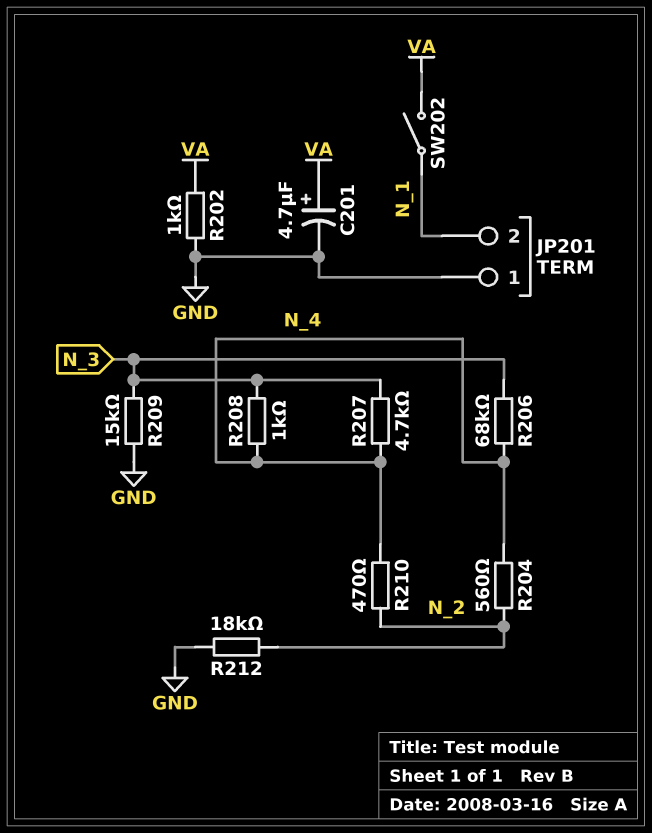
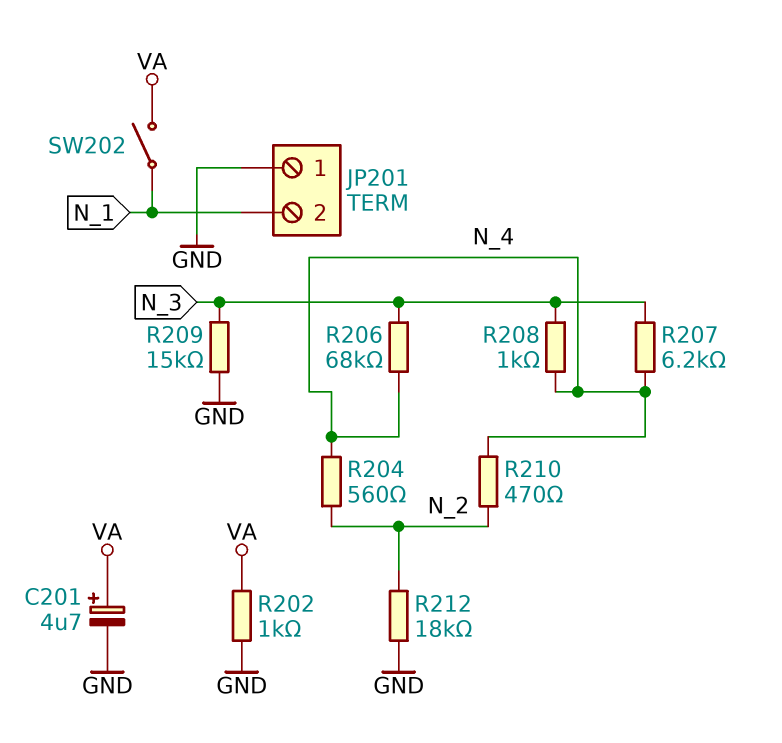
R207: 4.7k (N_3, N_4) -> 6.2k (N_3, N_4)

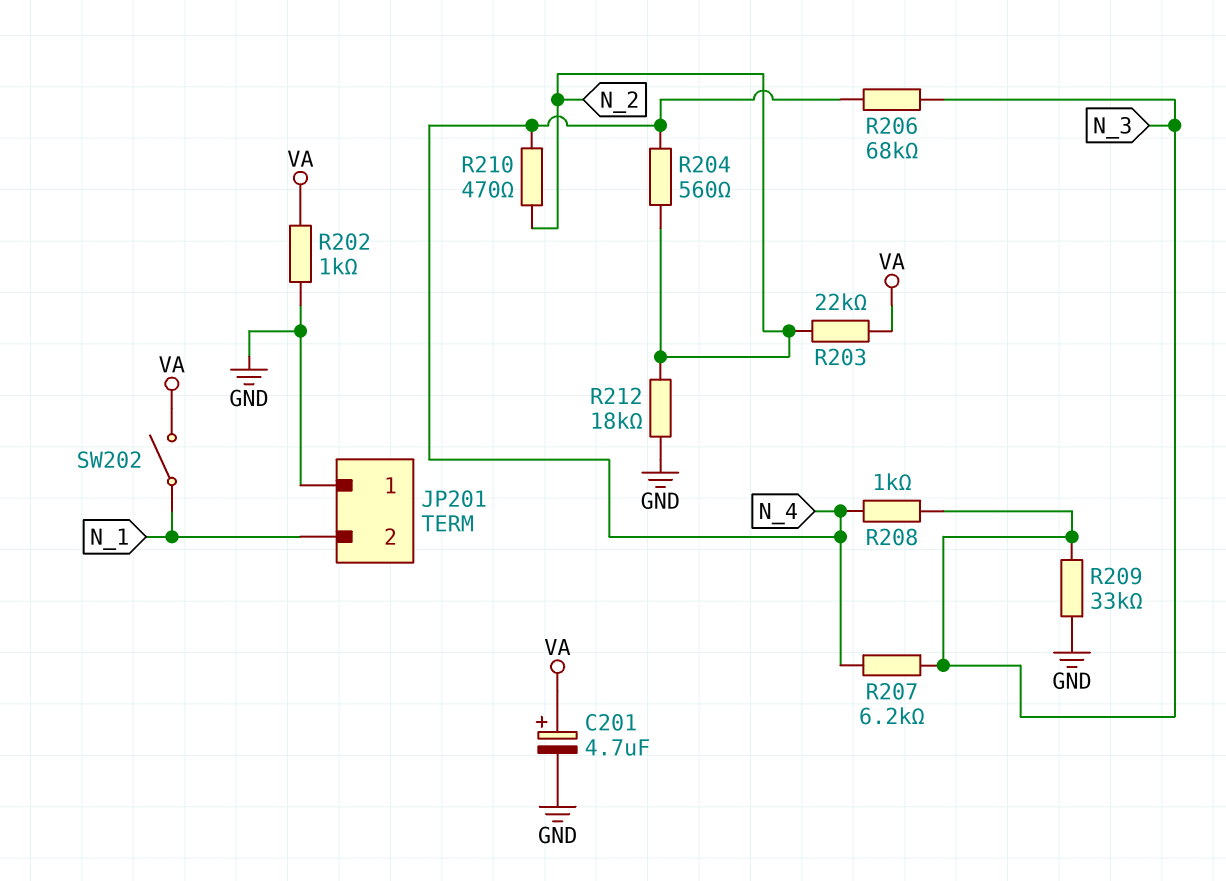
R203: none -> 22k (N_2, VA)
R209: 15k (GND, N_3) -> 33k (GND, N_3)

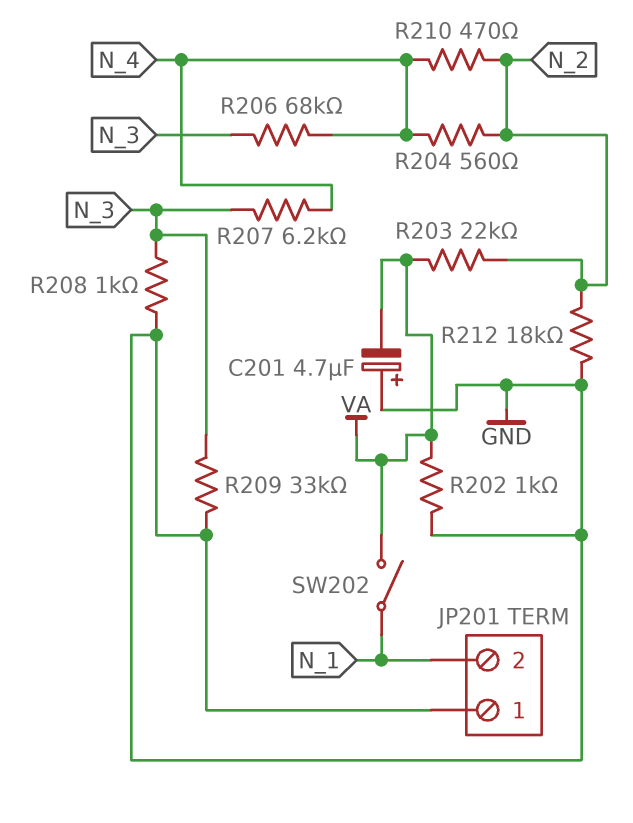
C201: 4.7uF (plus VA, minus GND) -> 4.7uF (plus GND, minus VA)
R208: 1k (N_3, N_4) -> 1k (GND, N_3)

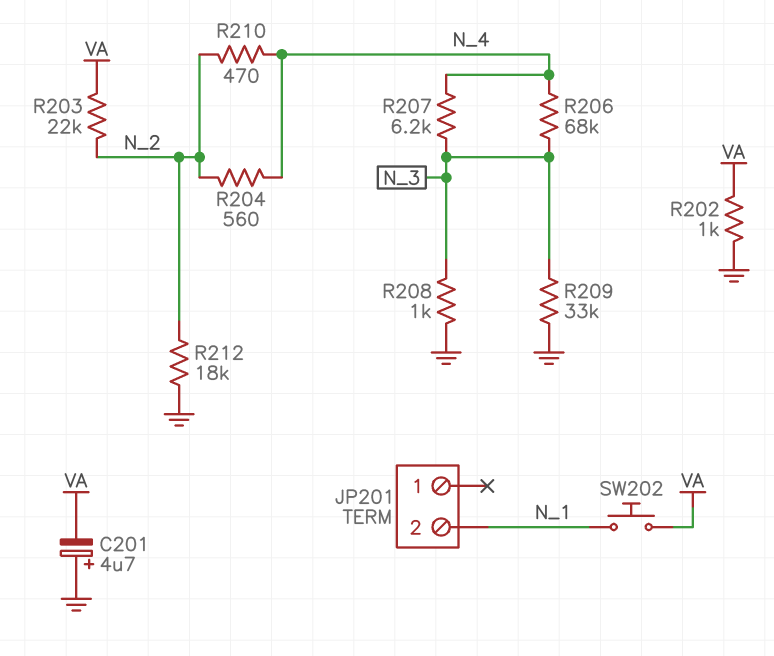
JP201 pin 1: GND -> none
SW202: switch (N_1, VA) -> button (N_1, VA)

